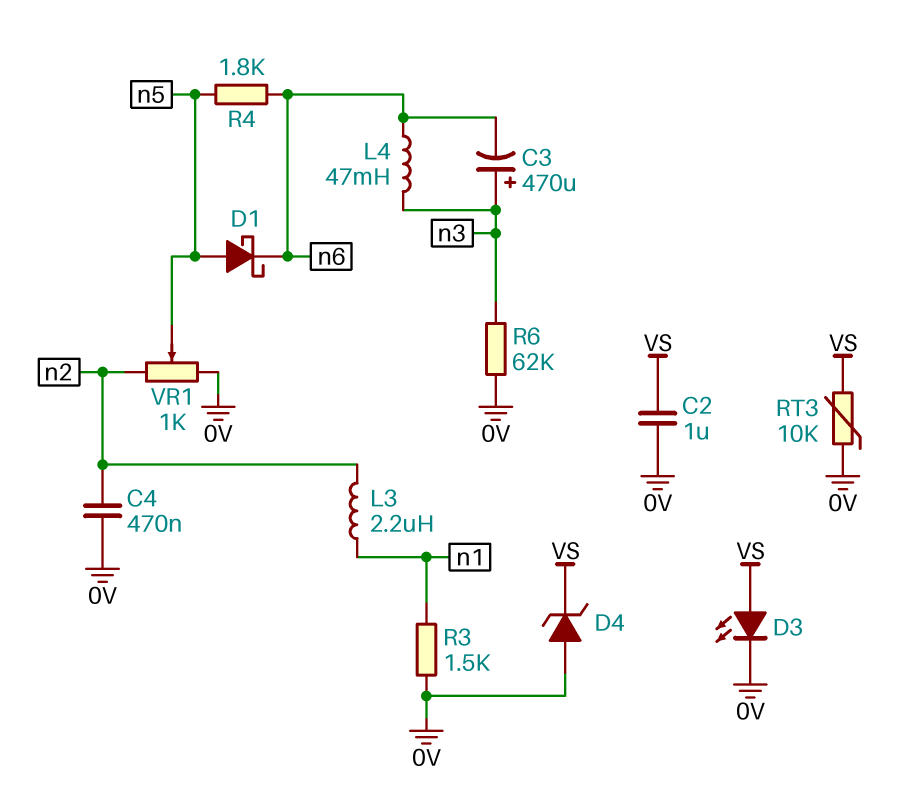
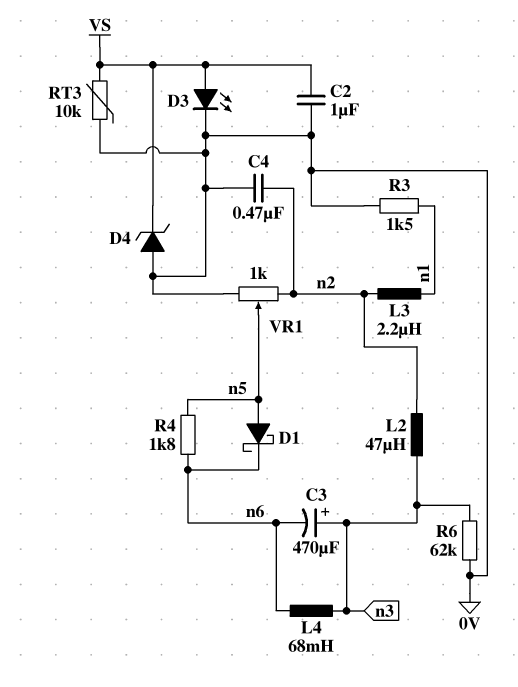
L2: none -> 47uH (n2, n3)
L4: 47mH (n3, n6) -> 68mH (n3, n6)

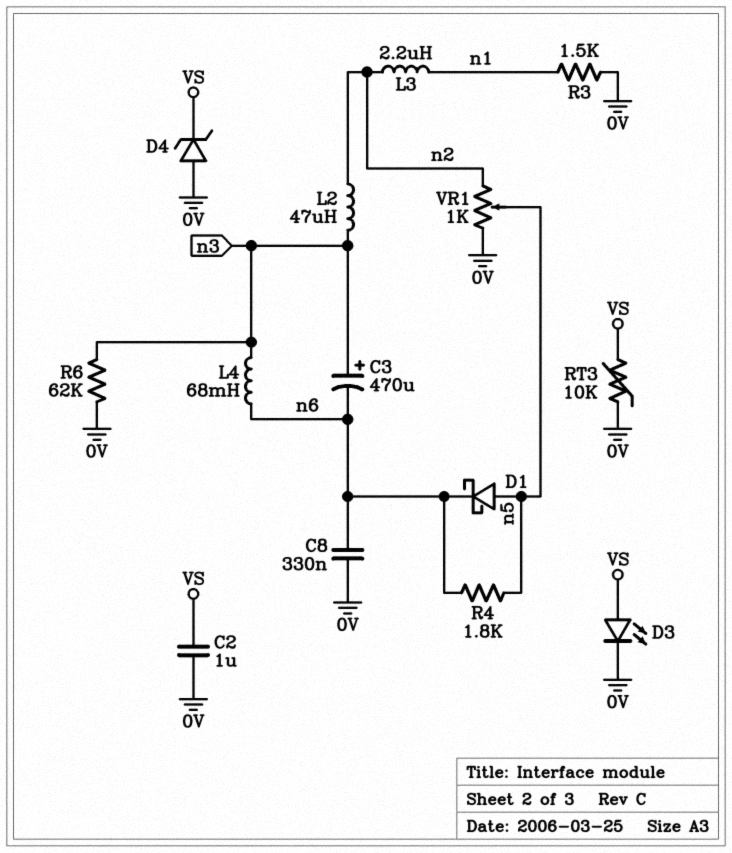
C4: 470nF (0V, n2) -> none
C8: none -> 330nF (0V, n6)

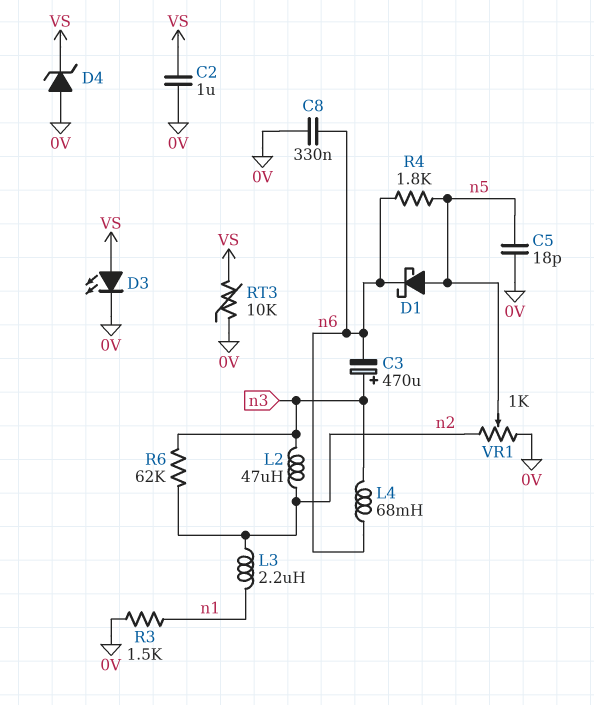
C5: none -> 18pF (0V, n5)
R6: 62k (0V, n3) -> 62k (n2, n3)

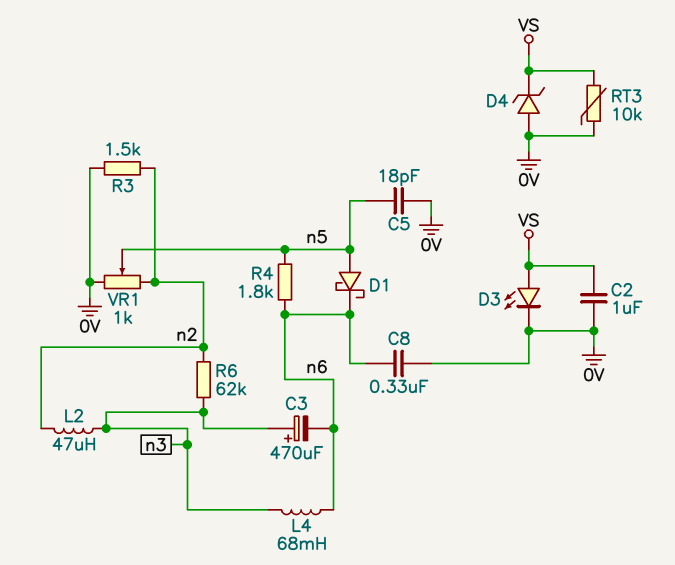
L3: 2.2uH (n1, n2) -> none
R3: 1.5k (0V, n1) -> 1.5k (0V, n2)

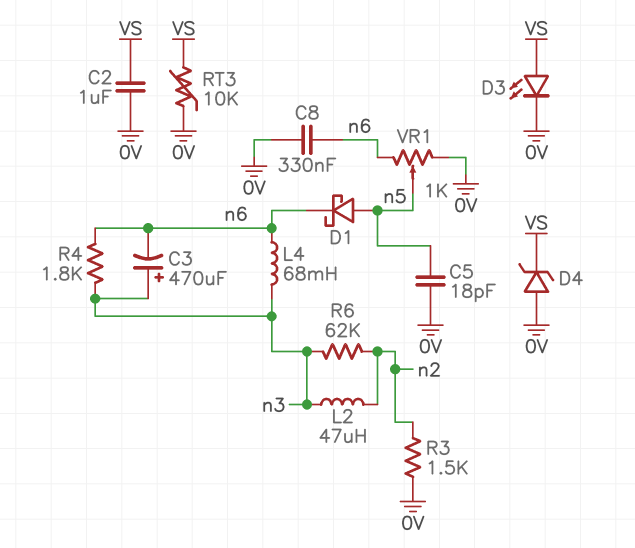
R4: 1.8k (n5, n6) -> 1.8k (n3, n6)
VR1: 1k (0V, n2, wiper n5) -> 1k (0V, n6, wiper n5)

